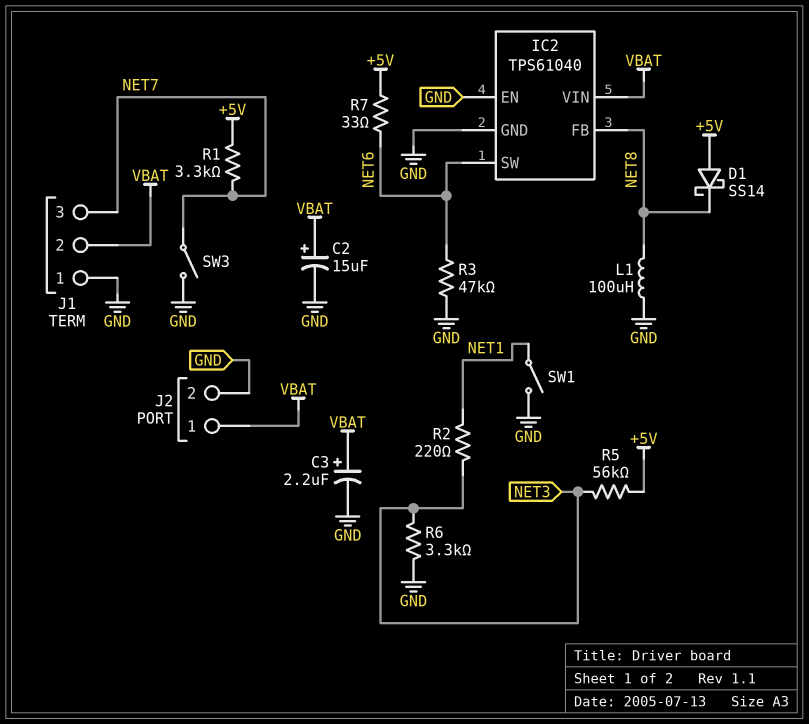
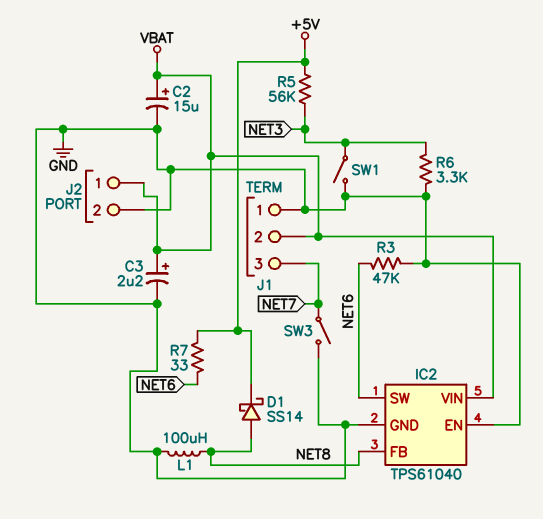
D1: schottky SS14 (A +5V, K NET8) -> schottky SS14 (A NET8, K +5V)
R1: 3.3k (+5V, NET7) -> none
R2: 220 (NET1, NET3) -> none
SW1: switch (GND, NET1) -> switch (GND, NET3)

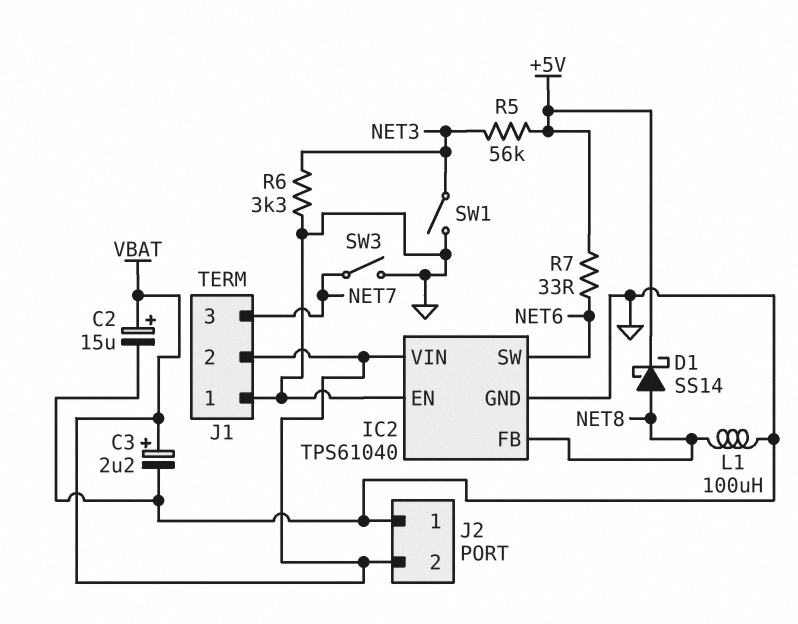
J2 pin 1: VBAT -> GND
J2 pin 2: GND -> VBAT
R3: 47k (GND, NET6) -> none

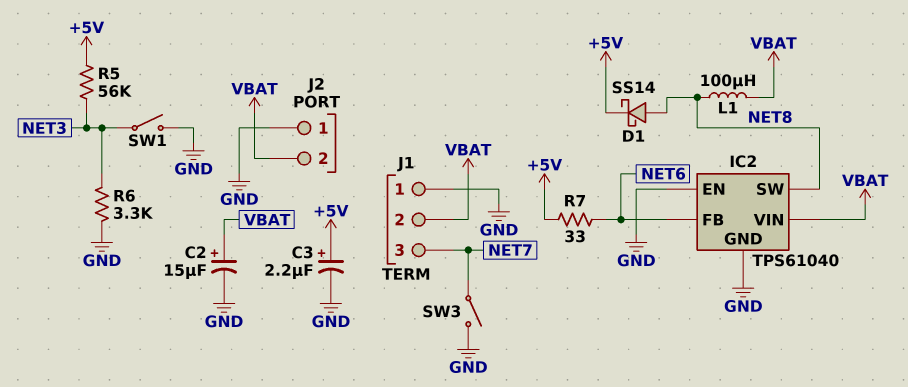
C3: 2.2uF (plus VBAT, minus GND) -> 2.2uF (plus +5V, minus GND)
IC2 pin FB: NET8 -> NET6
IC2 pin SW: NET6 -> NET8
L1: 100uH (GND, NET8) -> 100uH (NET8, VBAT)

